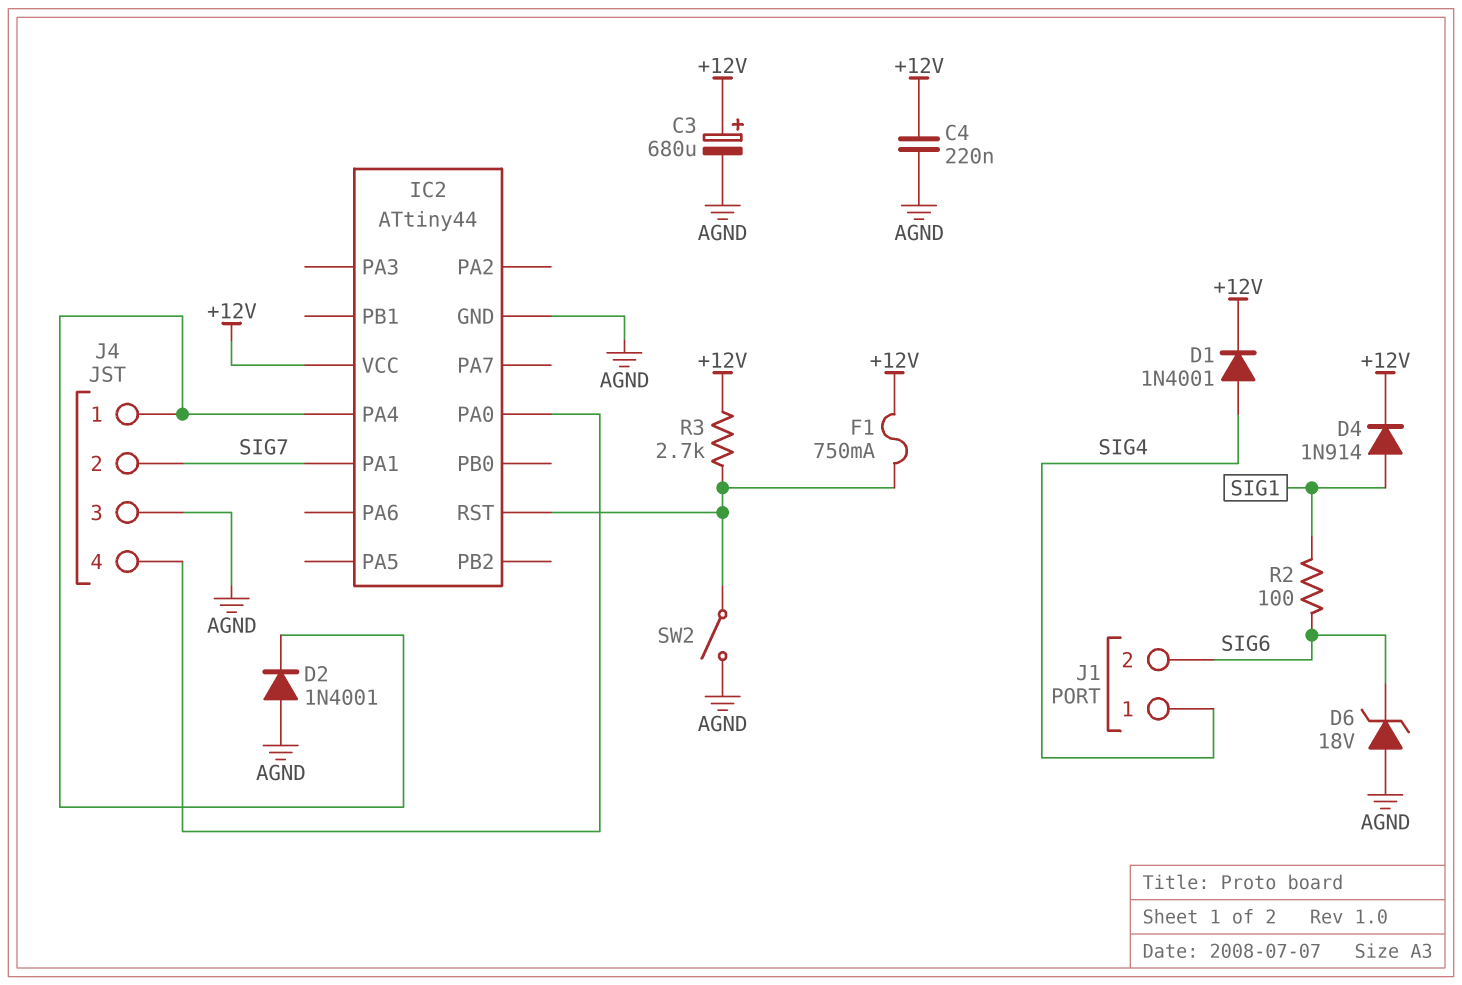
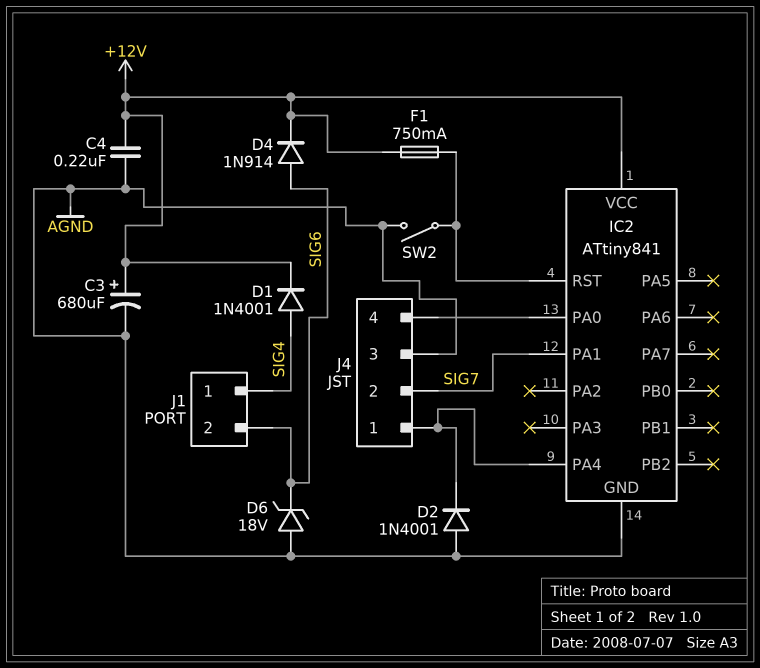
D4: diode 1N914 (A SIG1, K +12V) -> diode 1N914 (A SIG6, K +12V)
IC2: ATtiny44 -> ATtiny841
R2: 100 (SIG1, SIG6) -> none
R3: 2.7k (+12V, IC2/RST) -> none

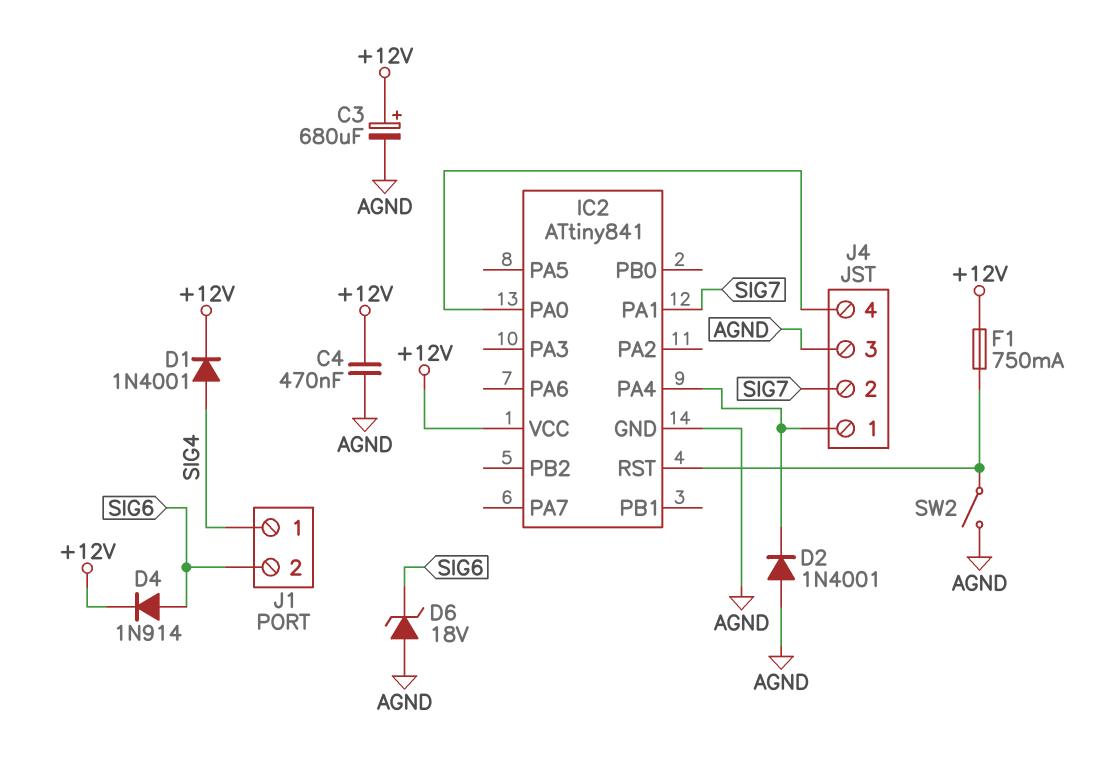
C4: 220nF (+12V, AGND) -> 470nF (+12V, AGND)

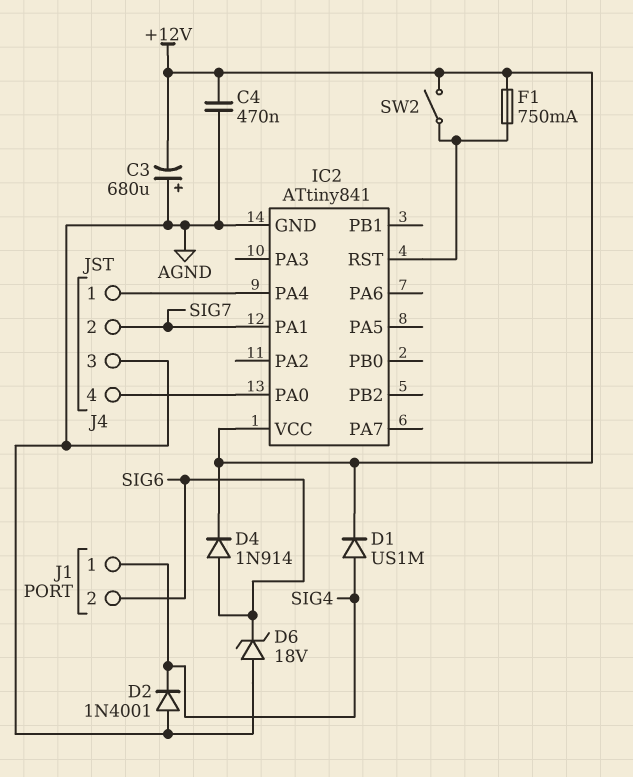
C3: 680uF (plus +12V, minus AGND) -> 680uF (plus AGND, minus +12V)
D1: diode 1N4001 (A SIG4, K +12V) -> diode US1M (A SIG4, K +12V)
D2: diode 1N4001 (A AGND, K IC2/PA4) -> diode 1N4001 (A AGND, K SIG4)
SW2: switch (AGND, IC2/RST) -> switch (+12V, IC2/RST)

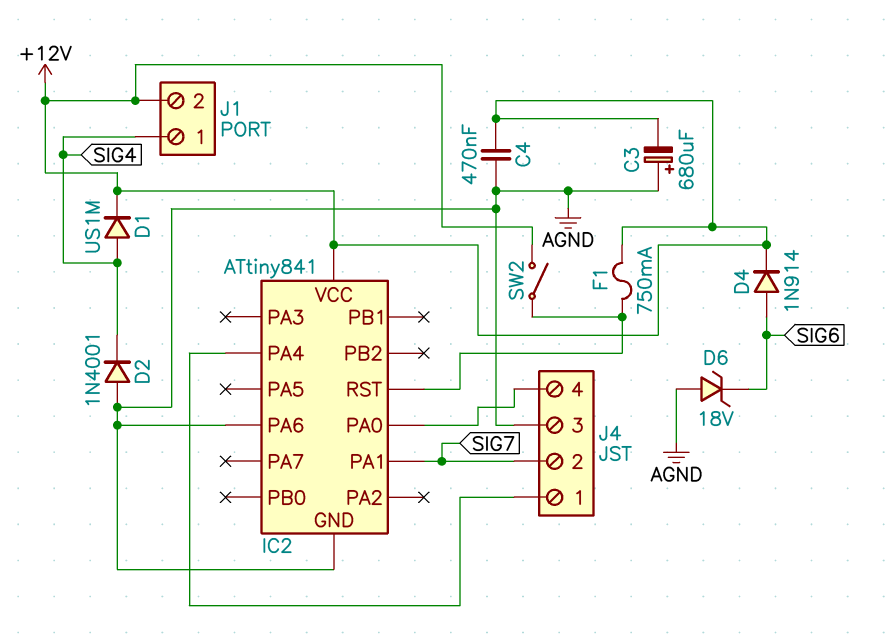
IC2 pin PA6: none -> AGND
J1 pin 2: SIG6 -> +12V

